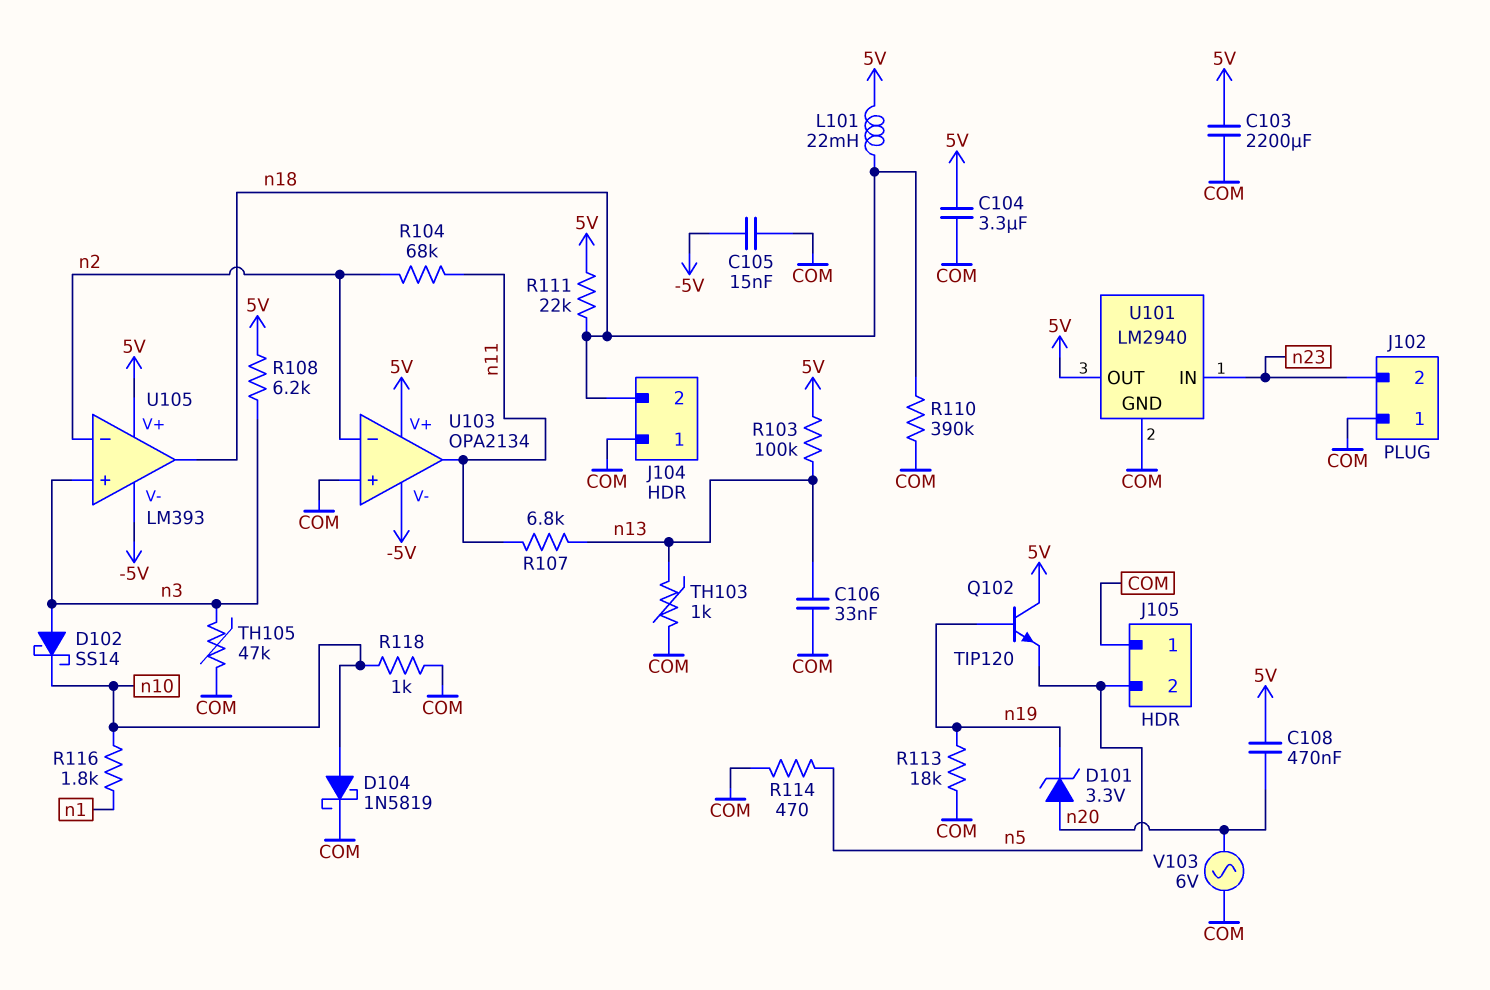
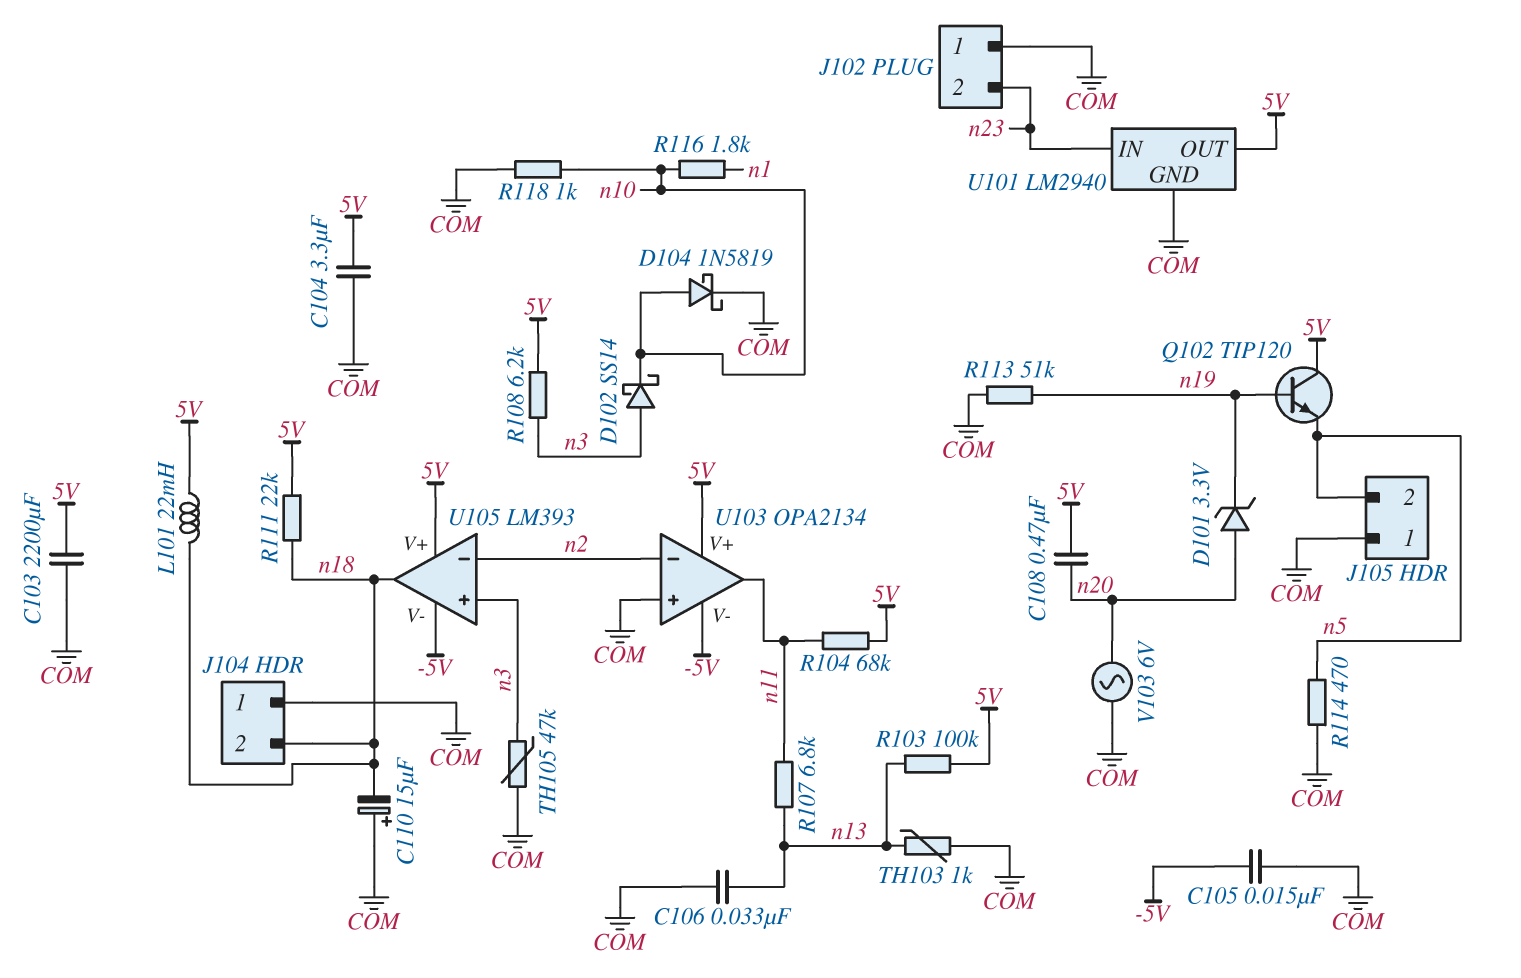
C110: none -> 15uF (plus COM, minus n18)
R104: 68k (n2, n11) -> 68k (5V, n11)
R110: 390k (COM, n18) -> none
R113: 18k (COM, n19) -> 51k (COM, n19)

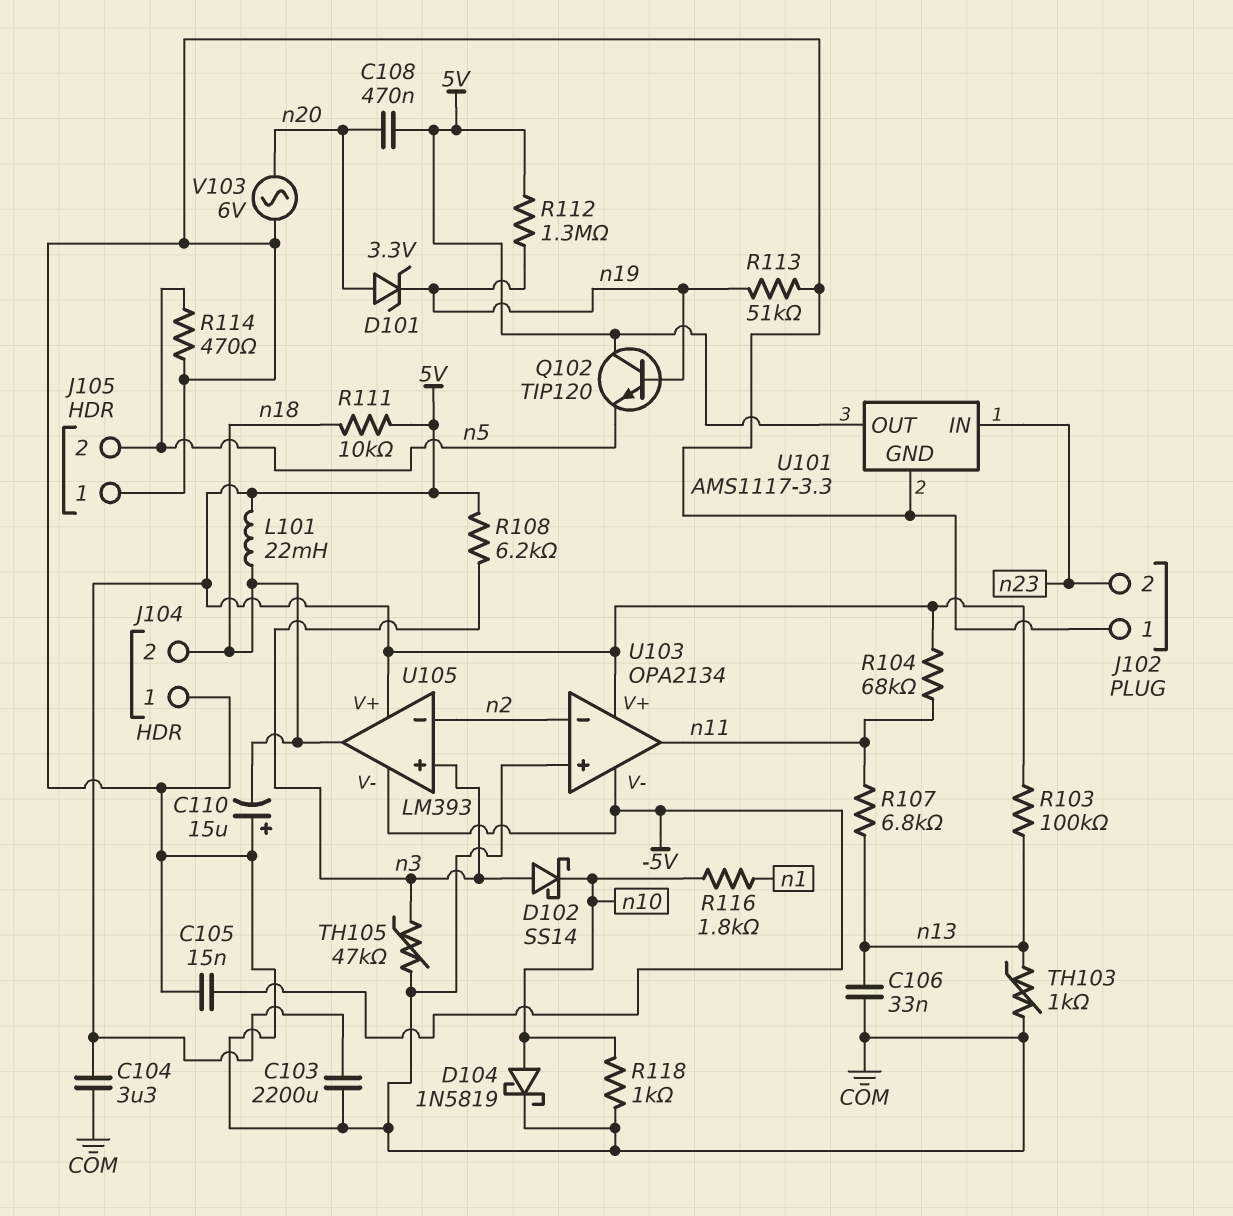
R111: 22k (5V, n18) -> 10k (5V, n18)
R112: none -> 1.3M (5V, n19)
U101: LM2940 -> AMS1117-3.3

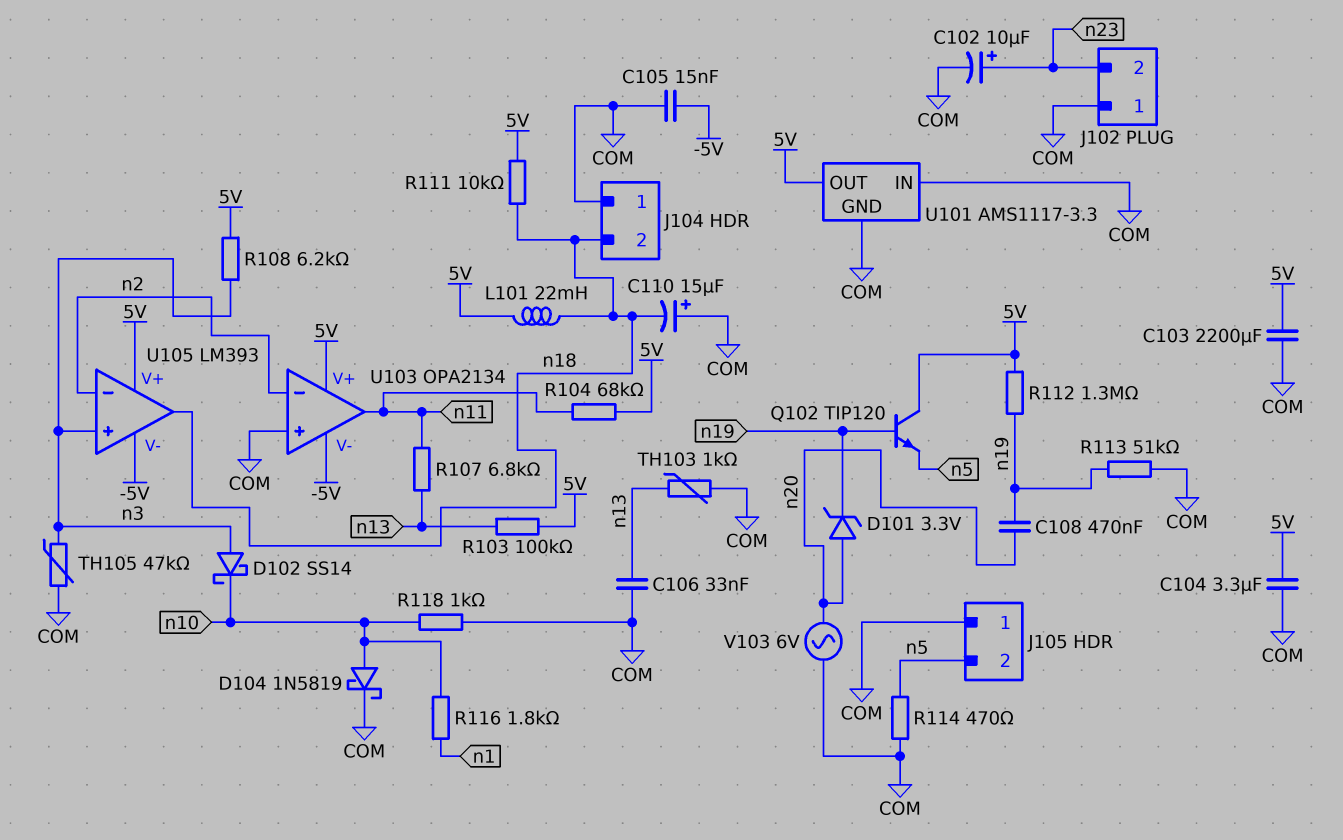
C102: none -> 10uF (plus n23, minus COM)
C108: 470nF (5V, n20) -> 470nF (n19, n20)
U101 pin IN: n23 -> COM

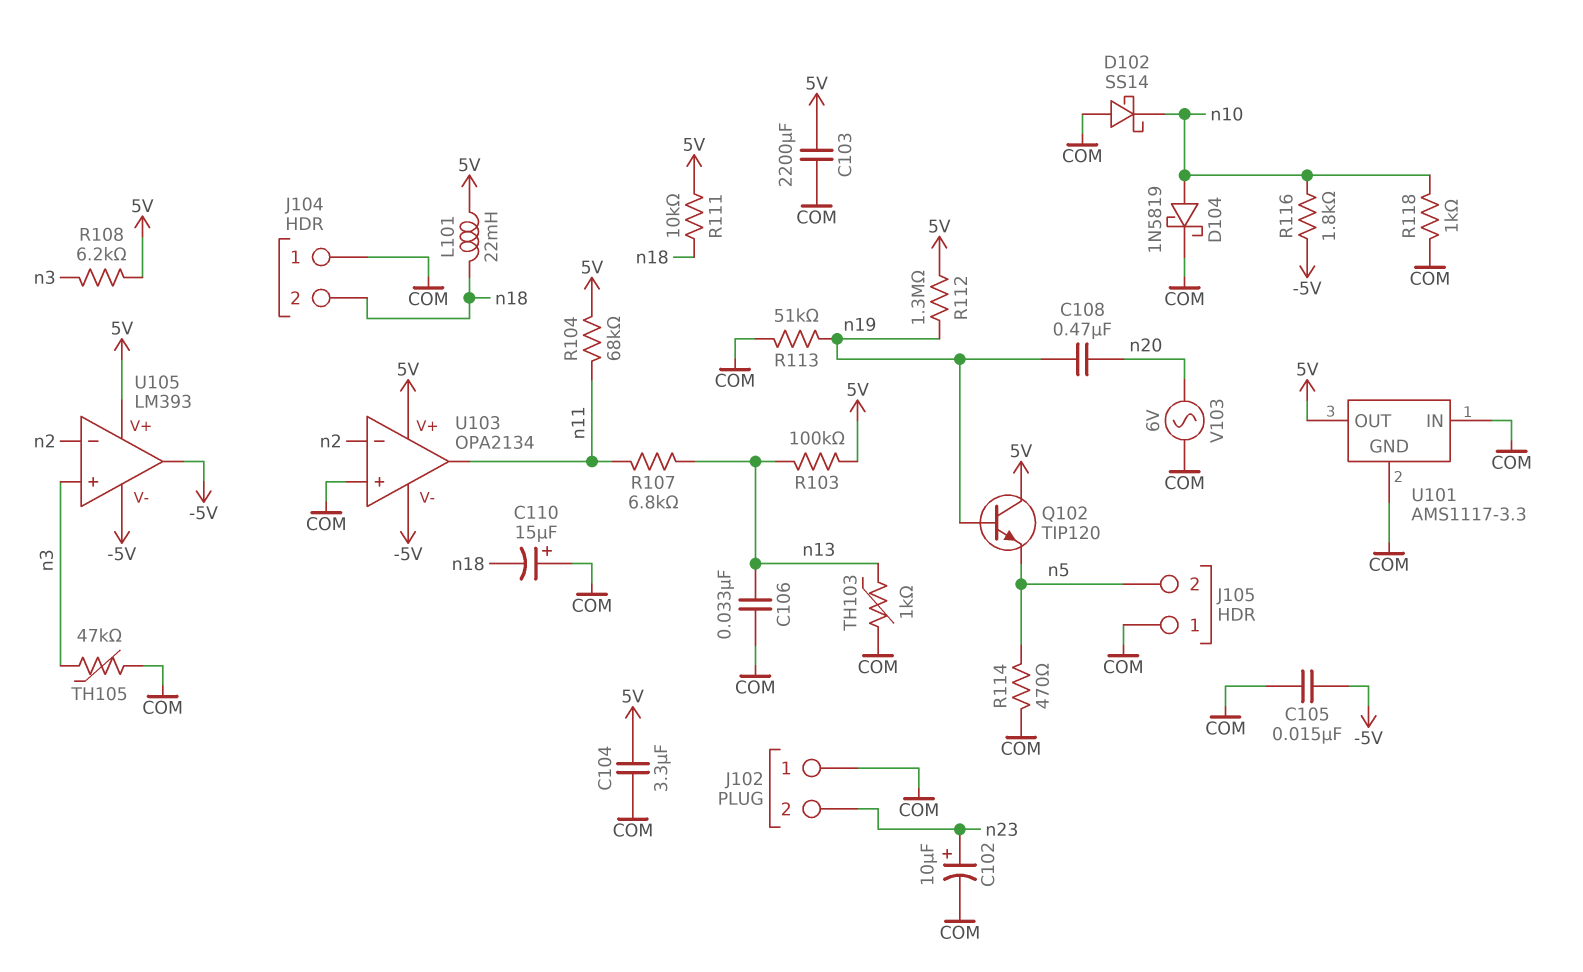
D101: zener 3.3V (A n20, K n19) -> none
D102: schottky SS14 (A n3, K n10) -> schottky SS14 (A COM, K n10)
R116: 1.8k (n1, n10) -> 1.8k (-5V, n10)
U105 pin out: n18 -> -5V

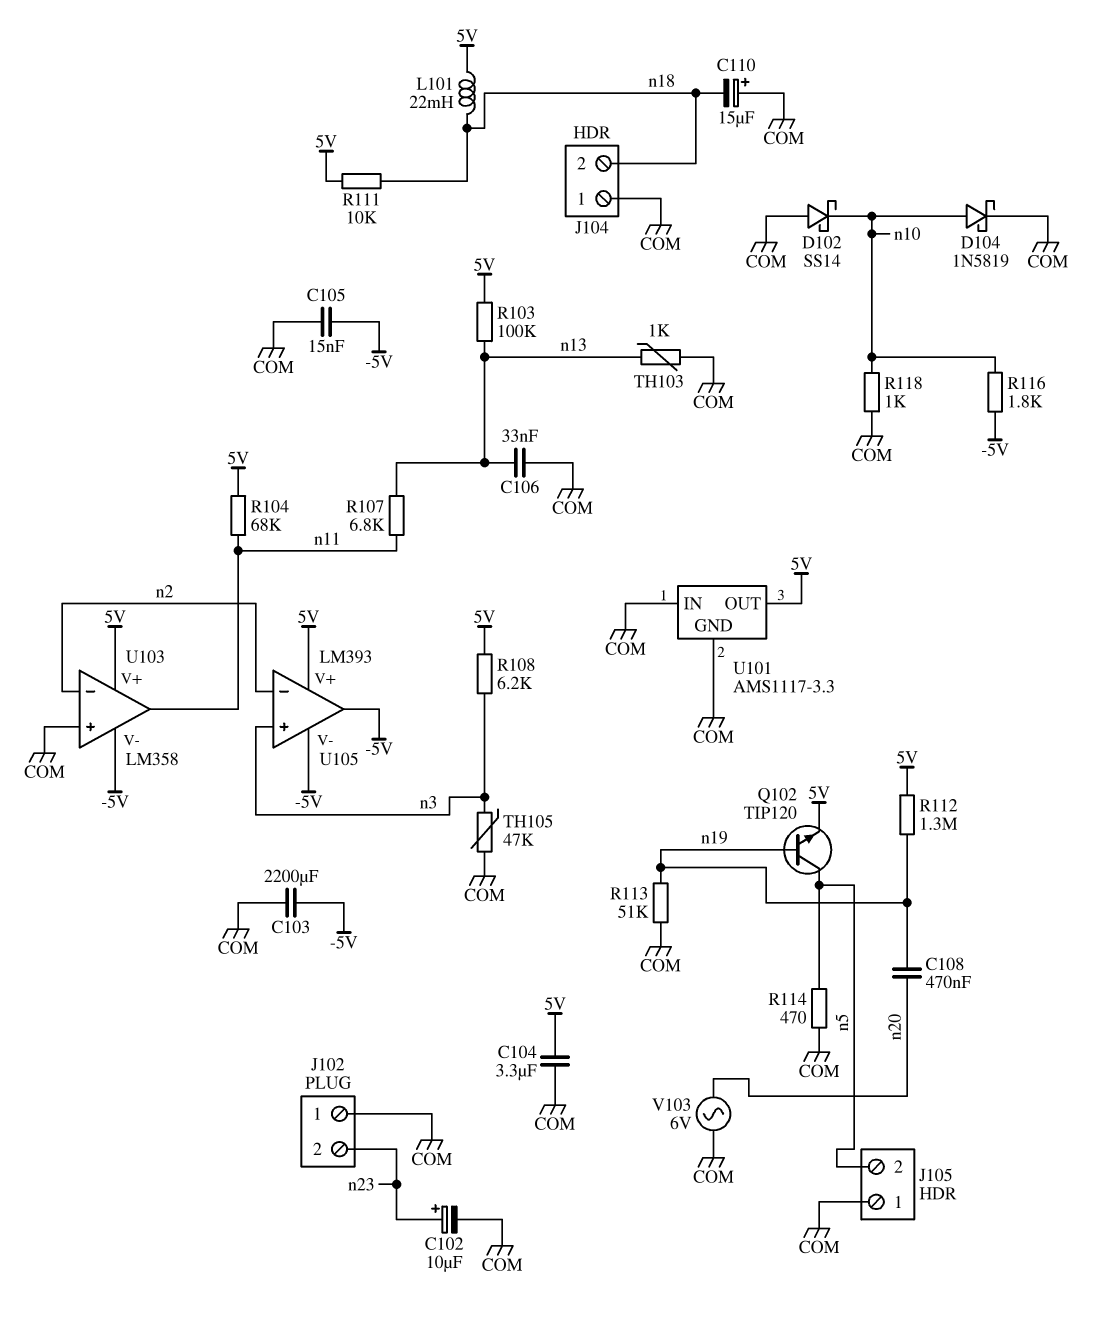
C103: 2200uF (5V, COM) -> 2200uF (-5V, COM)
Q102: NPN TIP120 (B n19, C 5V, E n5) -> NPN TIP120 (B n19, C n5, E 5V)
U103: OPA2134 -> LM358

